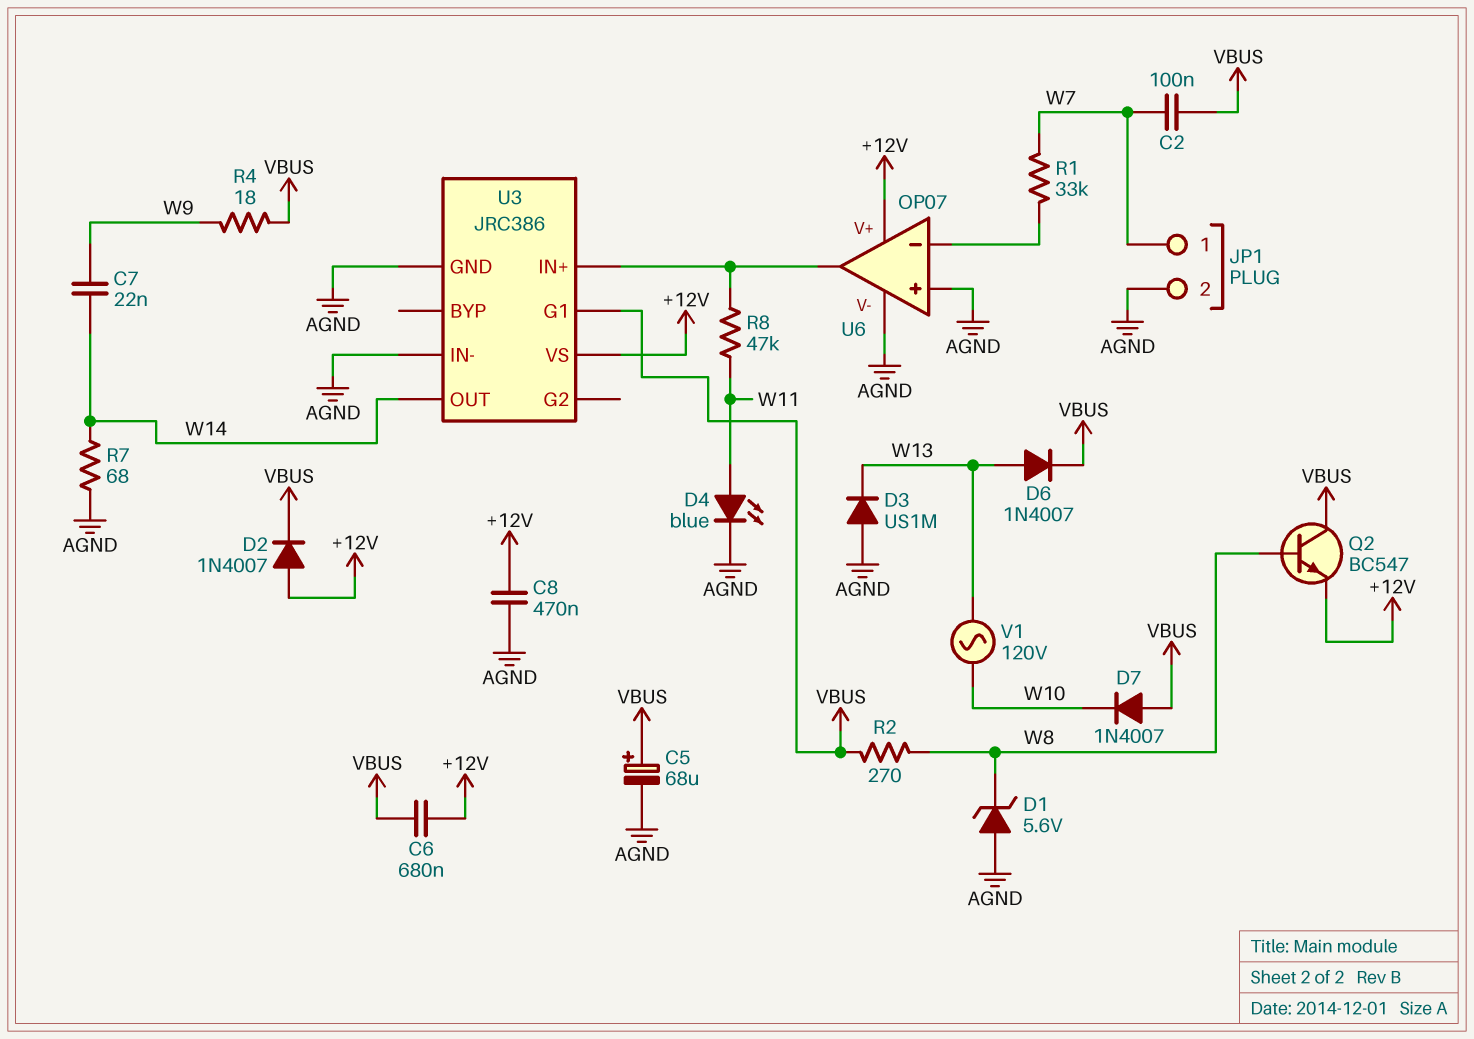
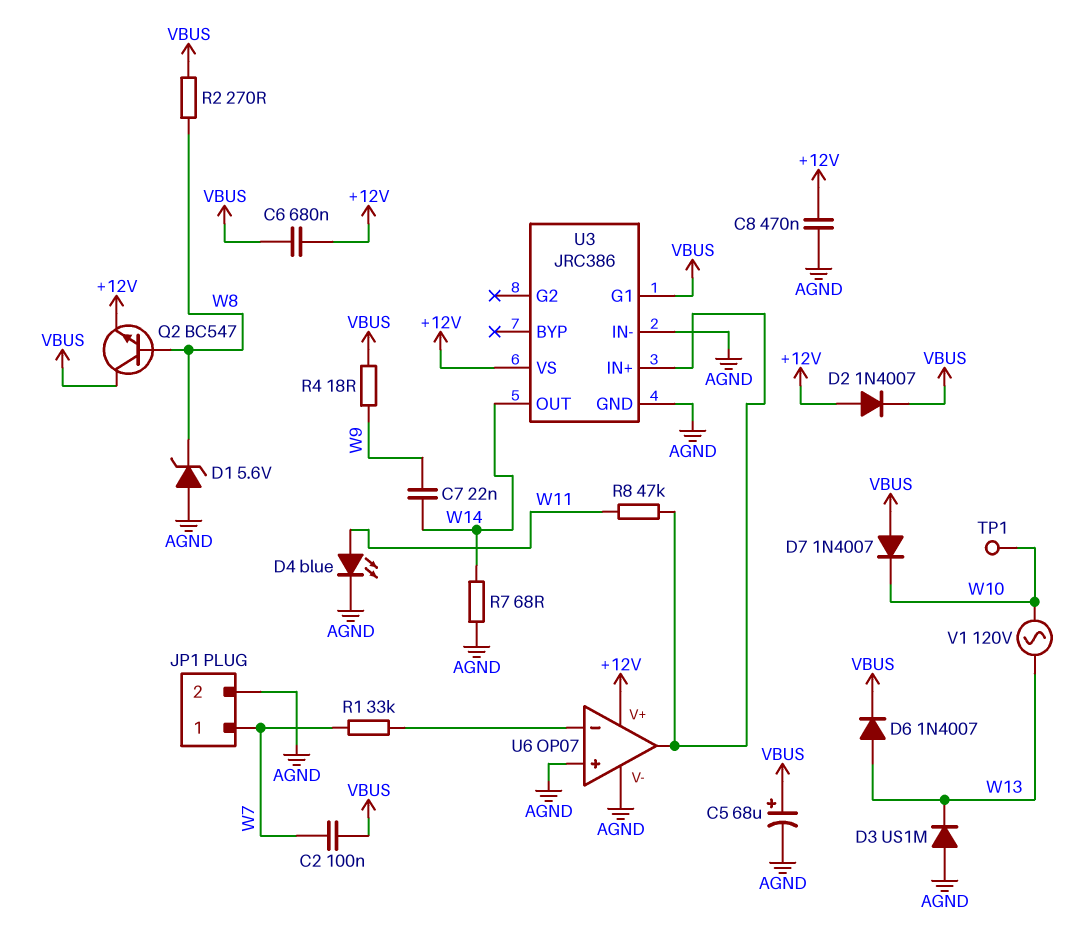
TP1: none -> test point (W10)

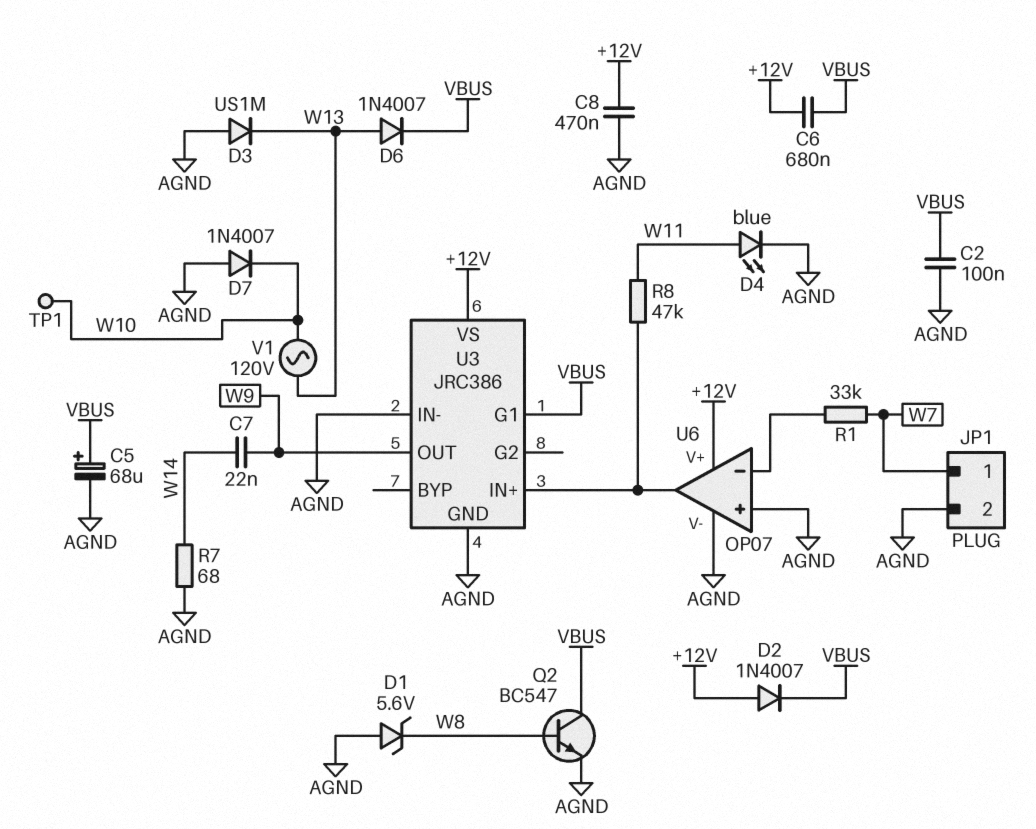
C2: 100nF (VBUS, W7) -> 100nF (AGND, VBUS)
D7: diode 1N4007 (A VBUS, K W10) -> diode 1N4007 (A AGND, K W10)
Q2: NPN BC547 (B W8, C VBUS, E +12V) -> NPN BC547 (B W8, C VBUS, E AGND)
R2: 270 (VBUS, W8) -> none
R4: 18 (VBUS, W9) -> none
U3 pin OUT: W14 -> W9

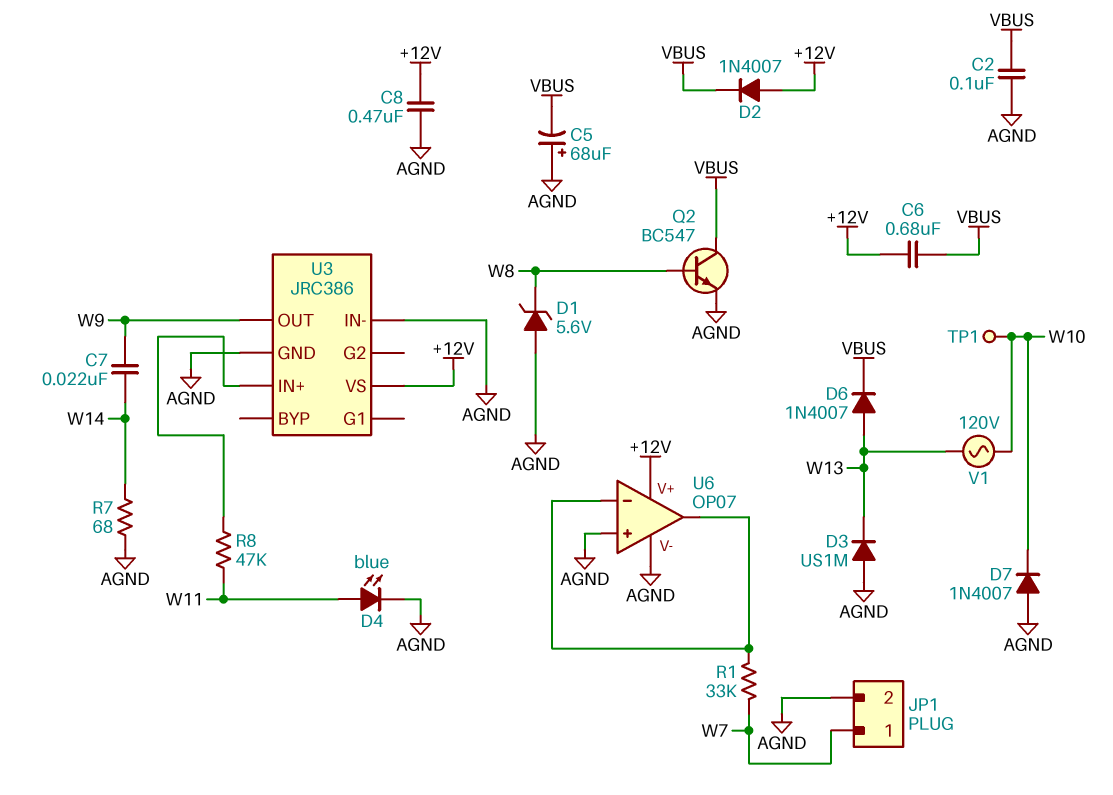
C5: 68uF (plus VBUS, minus AGND) -> 68uF (plus AGND, minus VBUS)
U3 pin G1: VBUS -> none
U6 pin out: U3/IN+ -> U6/in-

